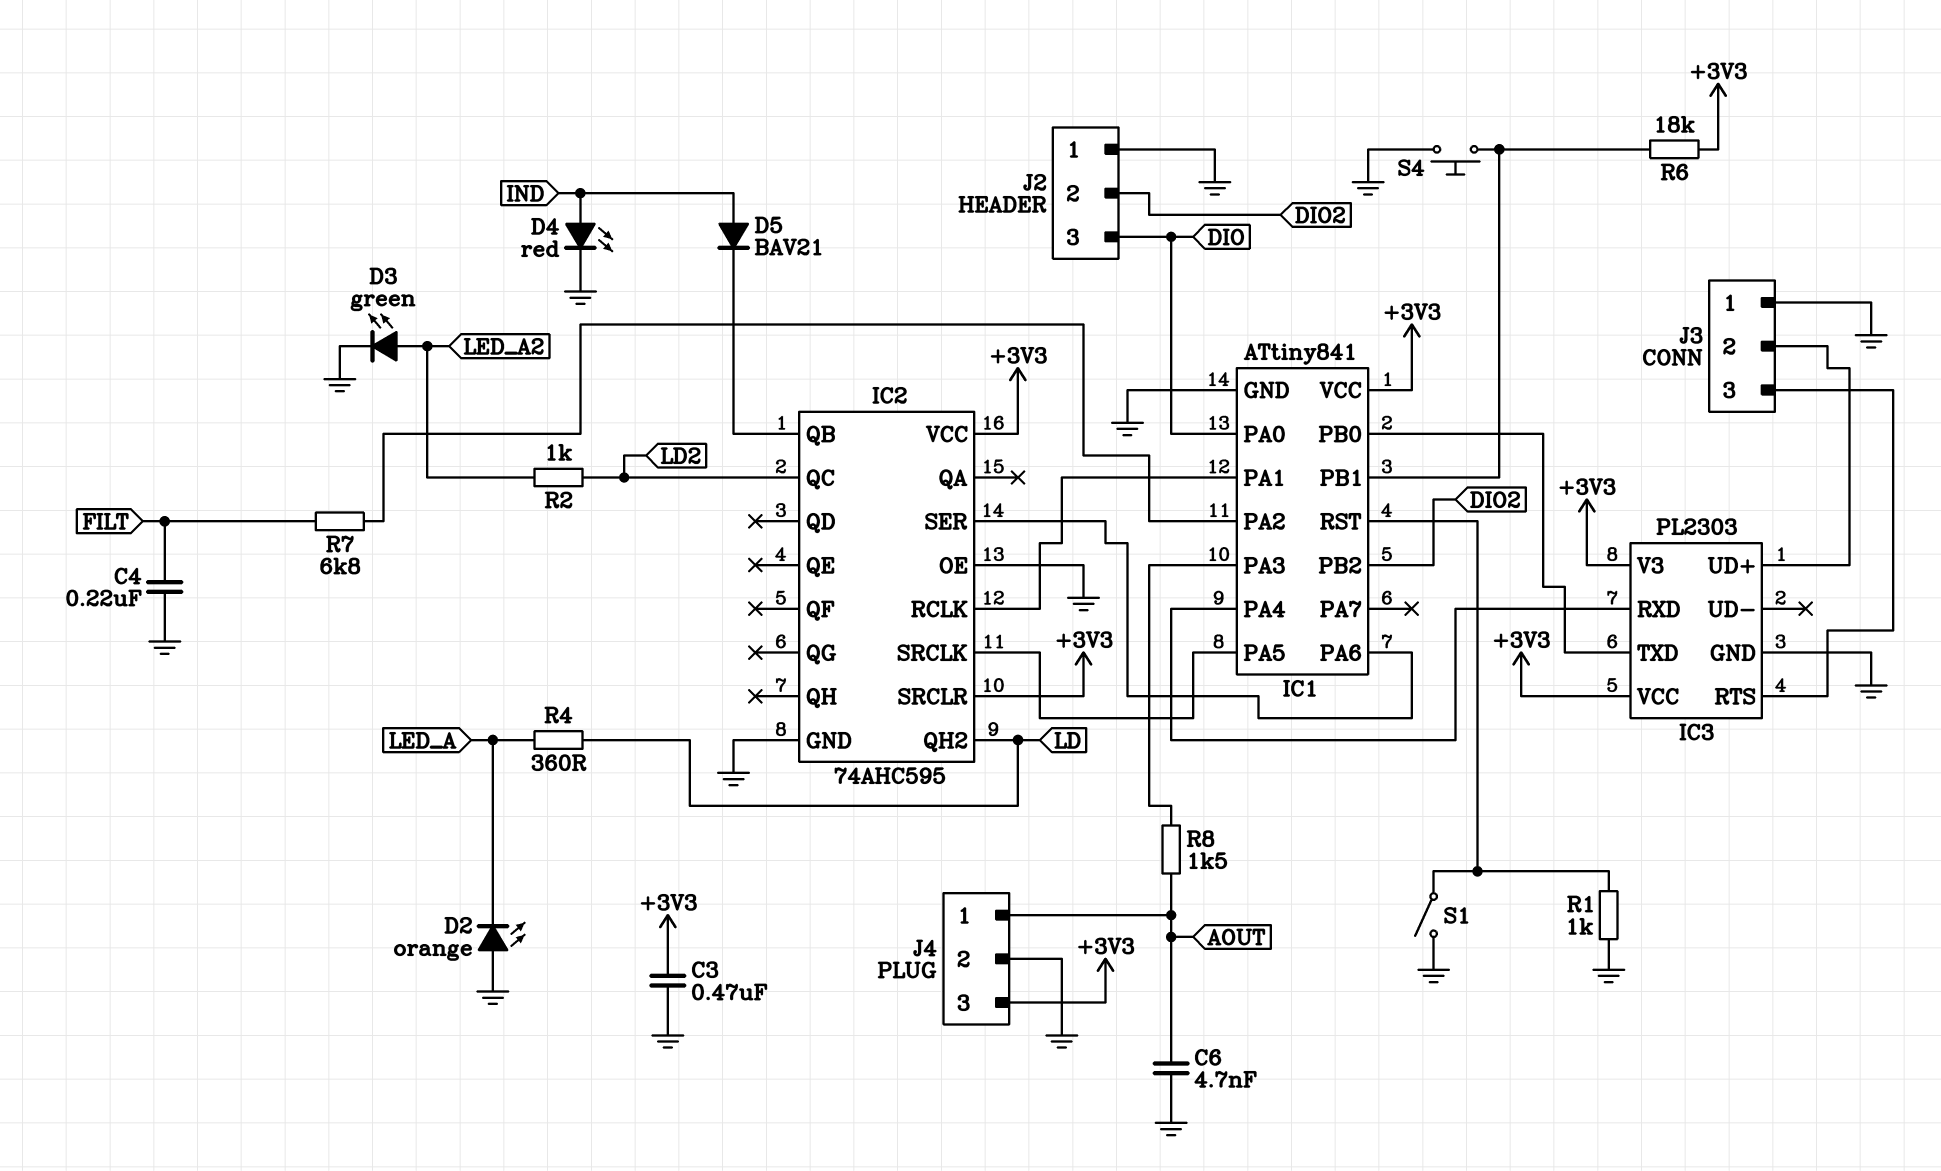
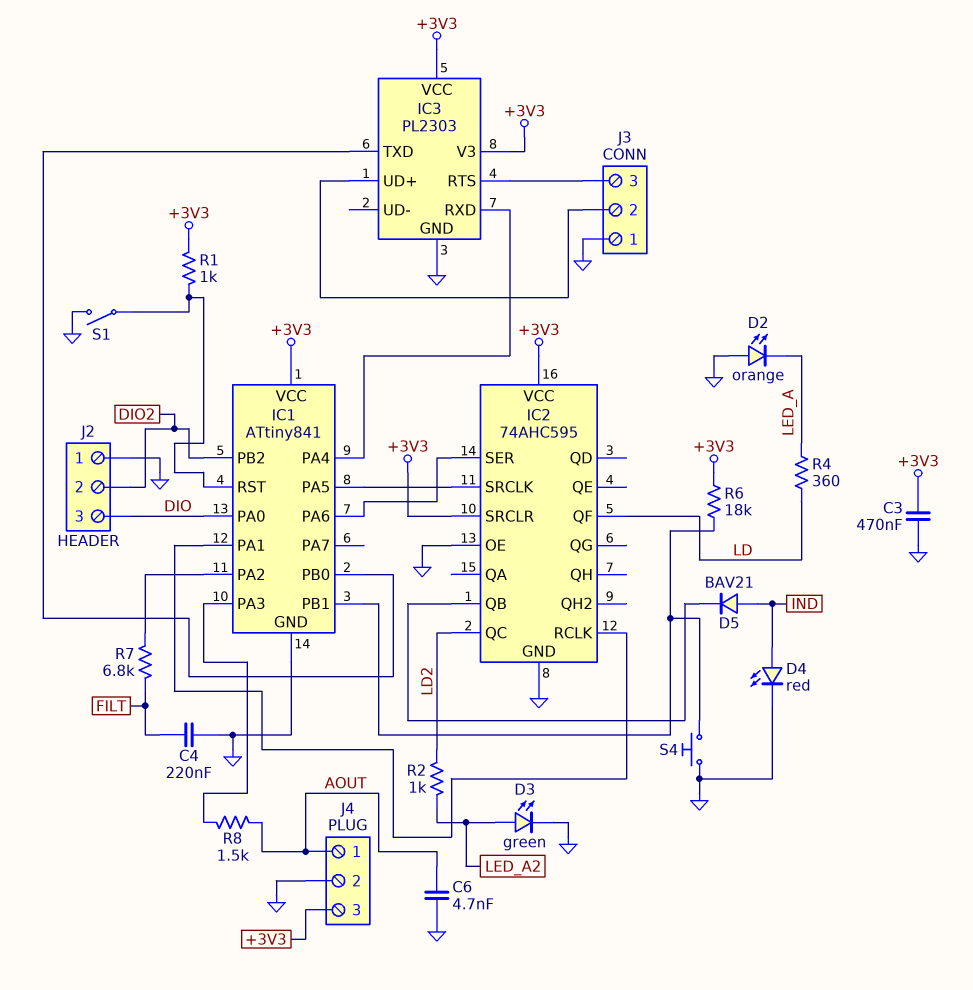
IC2 pin QF: none -> LD
IC2 pin QH2: LD -> none
R1: 1k (GND, IC1/RST) -> 1k (+3V3, IC1/RST)

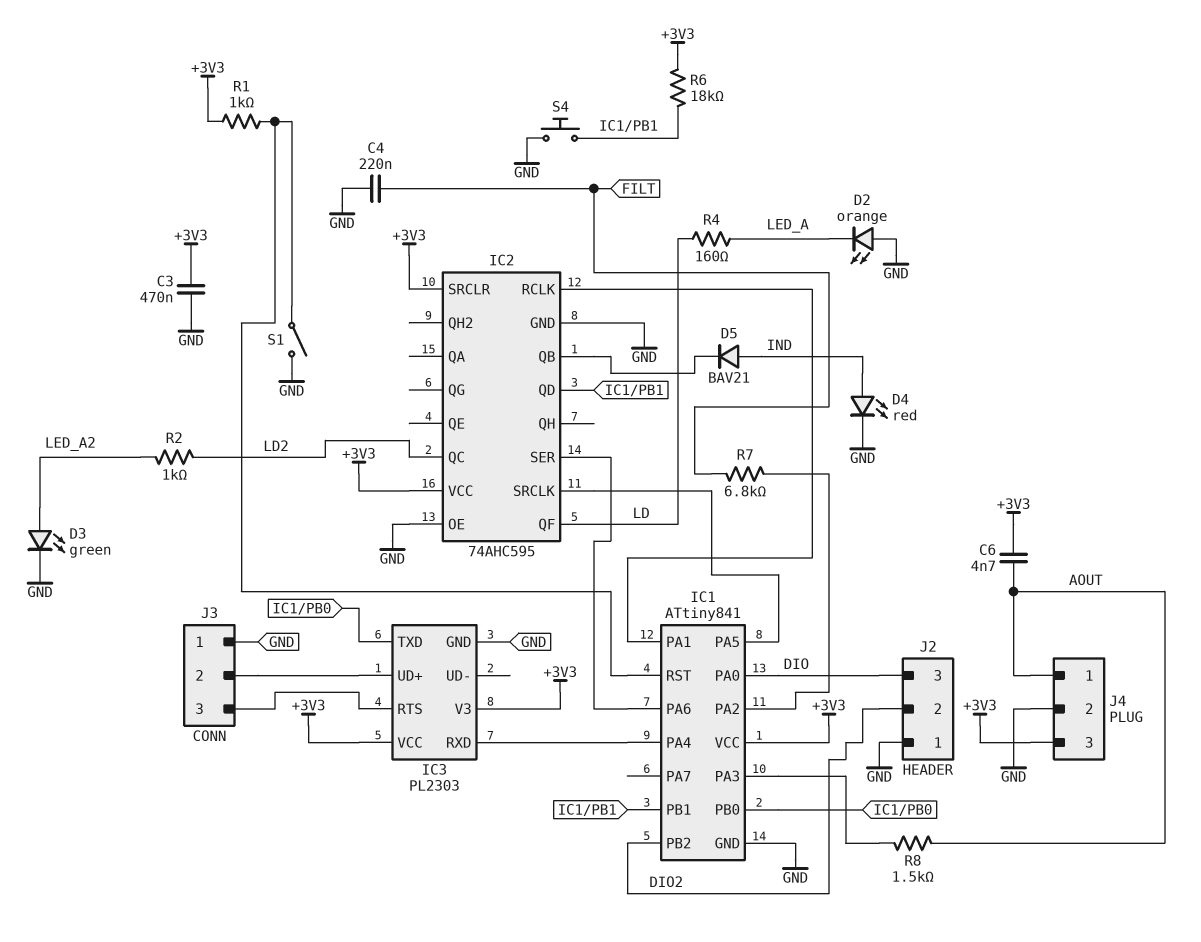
C6: 4.7nF (AOUT, GND) -> 4.7nF (+3V3, AOUT)
IC2 pin QD: none -> IC1/PB1
R4: 360 (LD, LED_A) -> 160 (LD, LED_A)

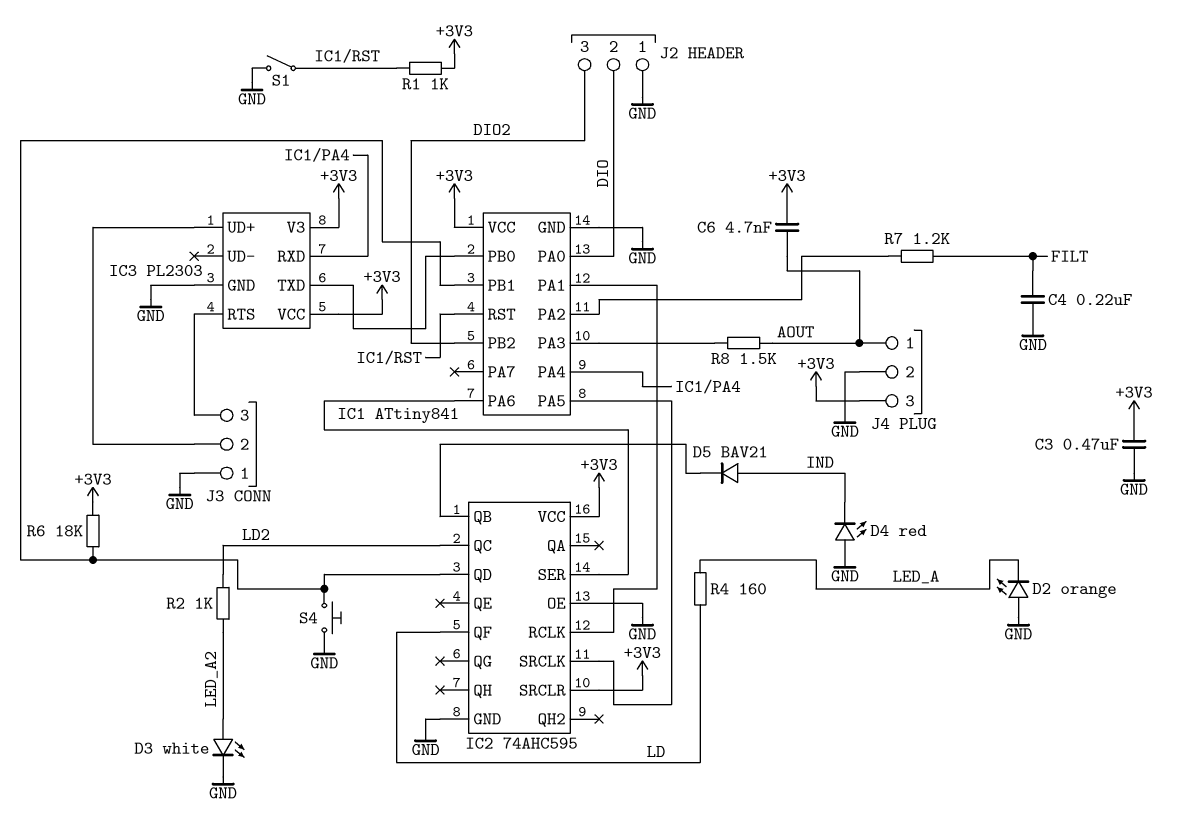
D3: LED green (A LED_A2, K GND) -> LED white (A LED_A2, K GND)
D4: LED red (A IND, K GND) -> LED red (A GND, K IND)
J2 pin 2: DIO2 -> DIO
J2 pin 3: DIO -> DIO2
R7: 6.8k (FILT, IC1/PA2) -> 1.2k (FILT, IC1/PA2)

